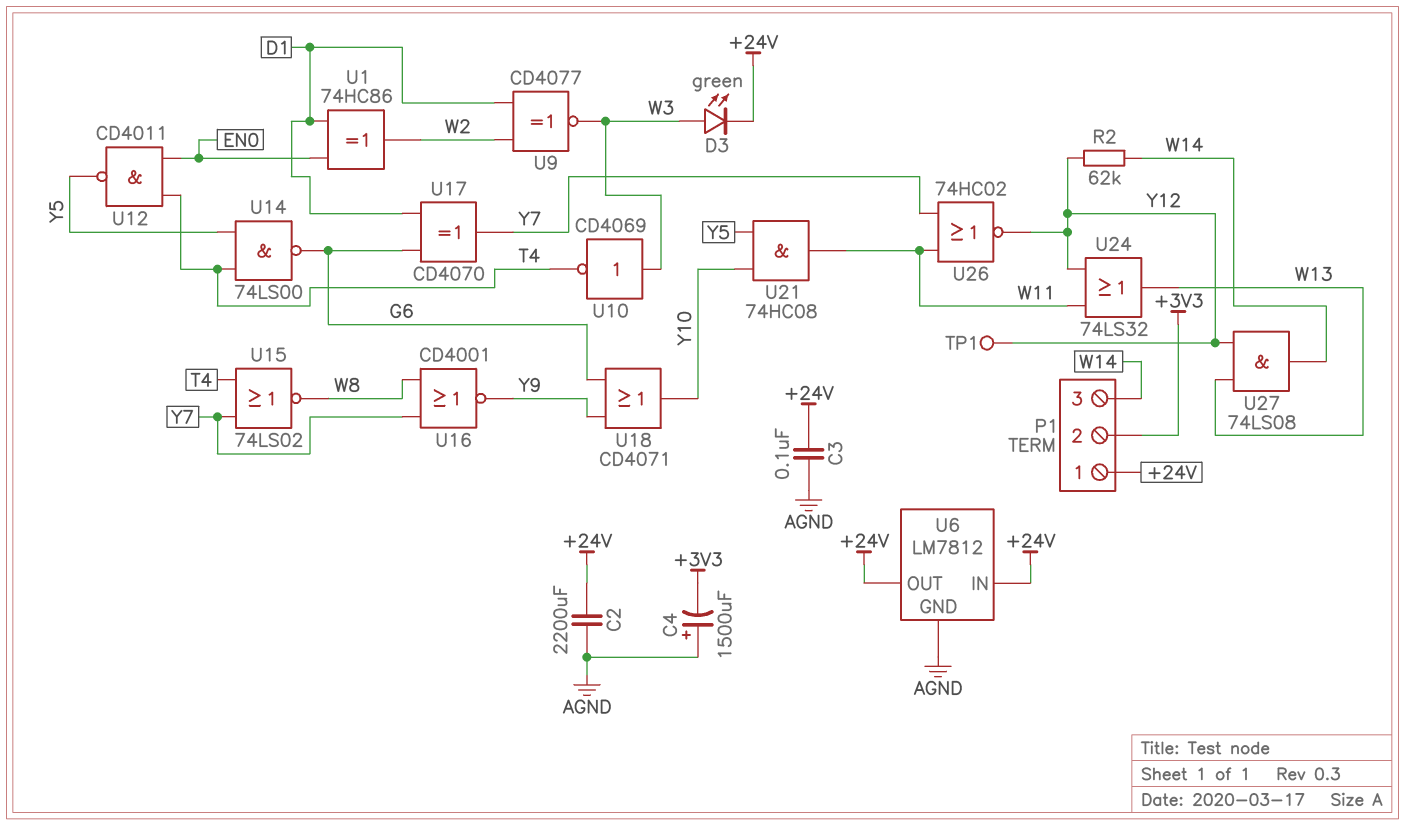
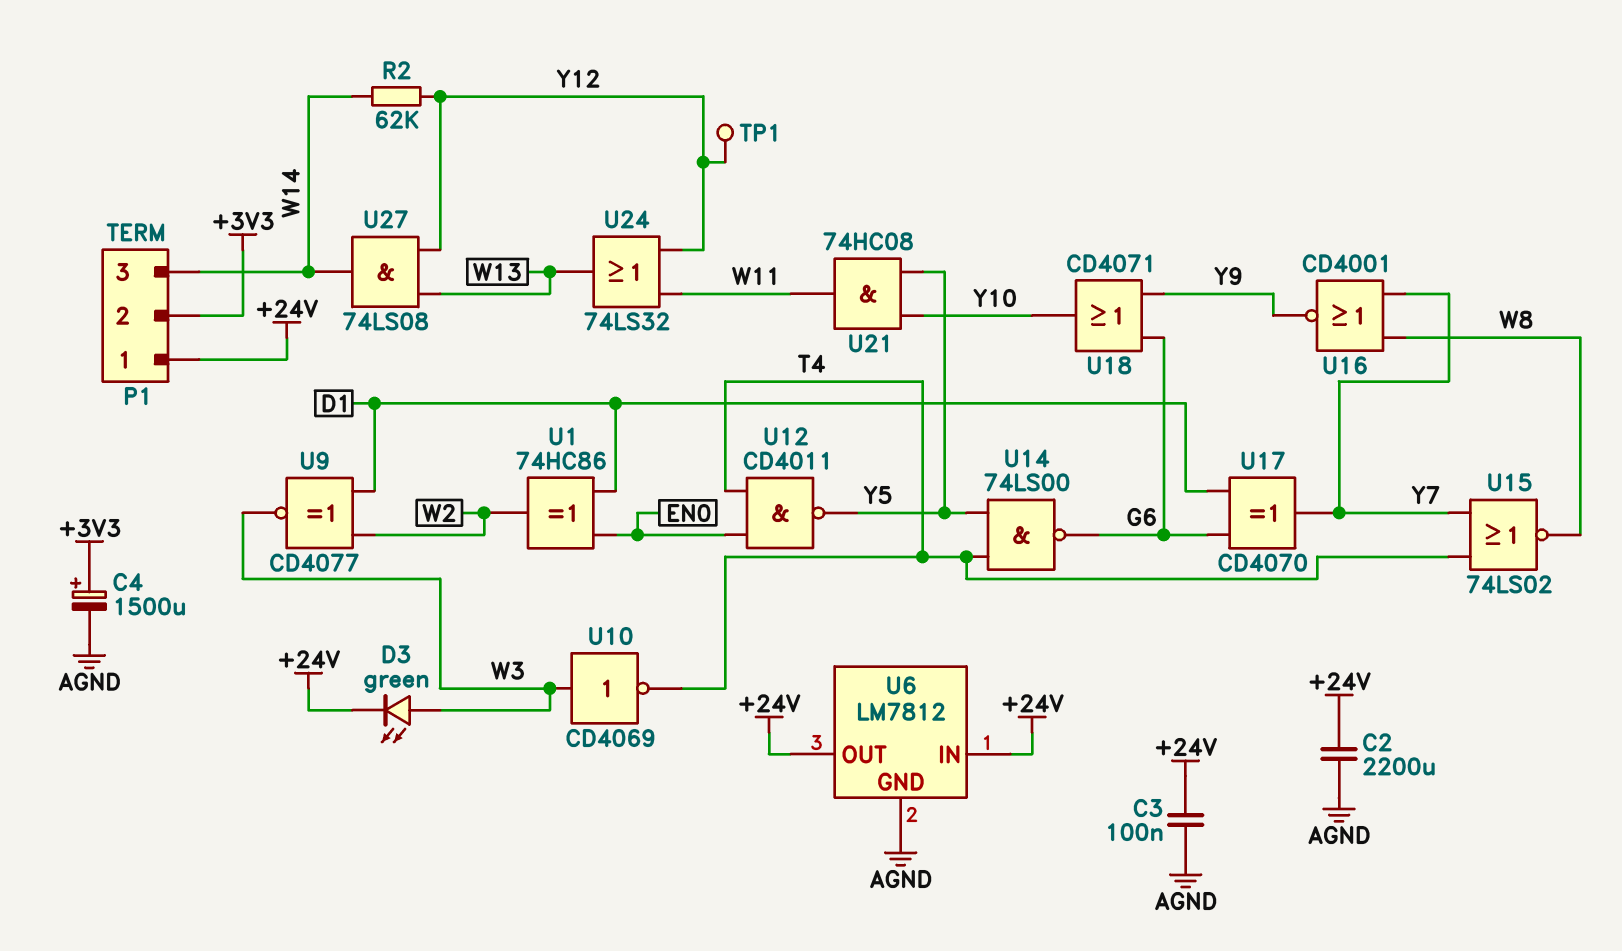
C4: 1500uF (plus AGND, minus +3V3) -> 1500uF (plus +3V3, minus AGND)
U26: NOR 74HC02 (in W11, in Y7, out Y12) -> none

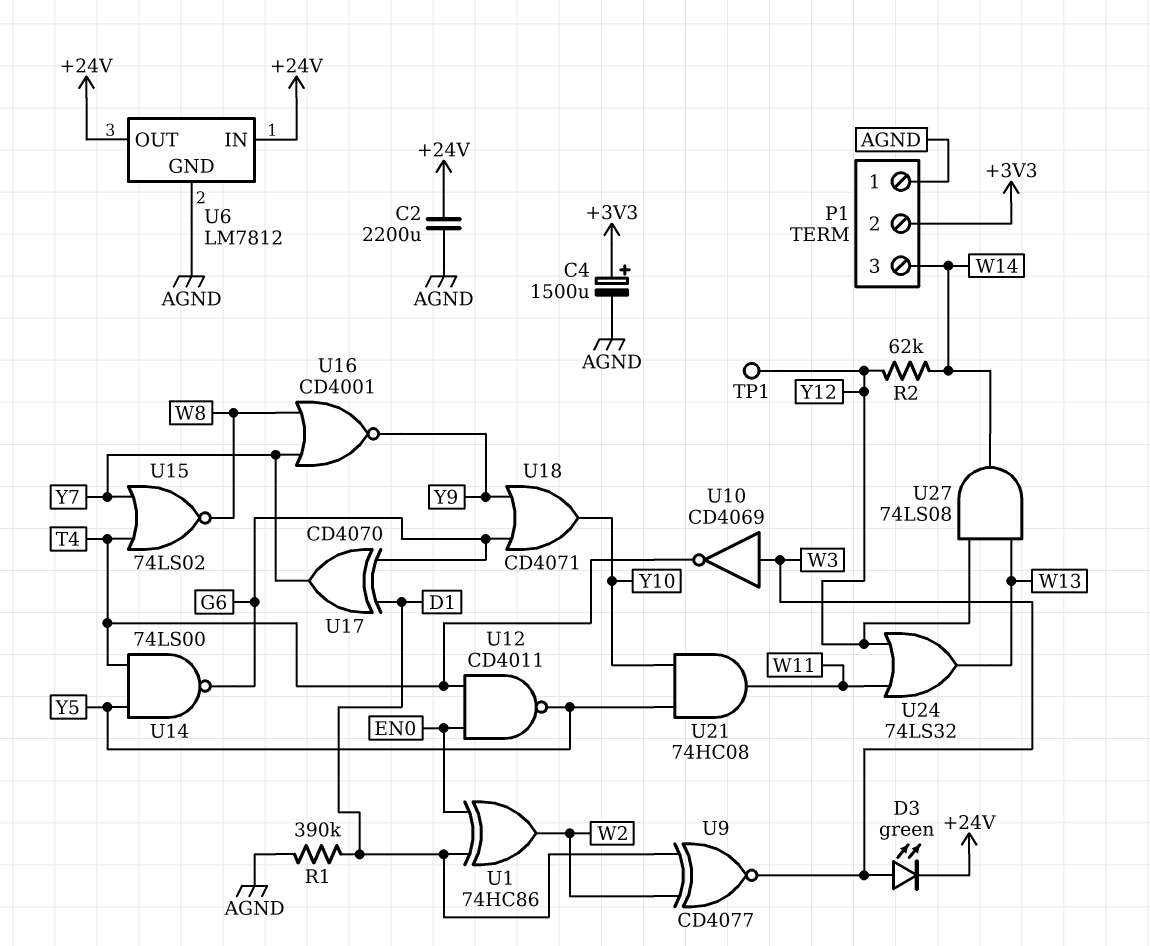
C3: 100nF (+24V, AGND) -> none
P1 pin 1: +24V -> AGND
R1: none -> 390k (AGND, D1)

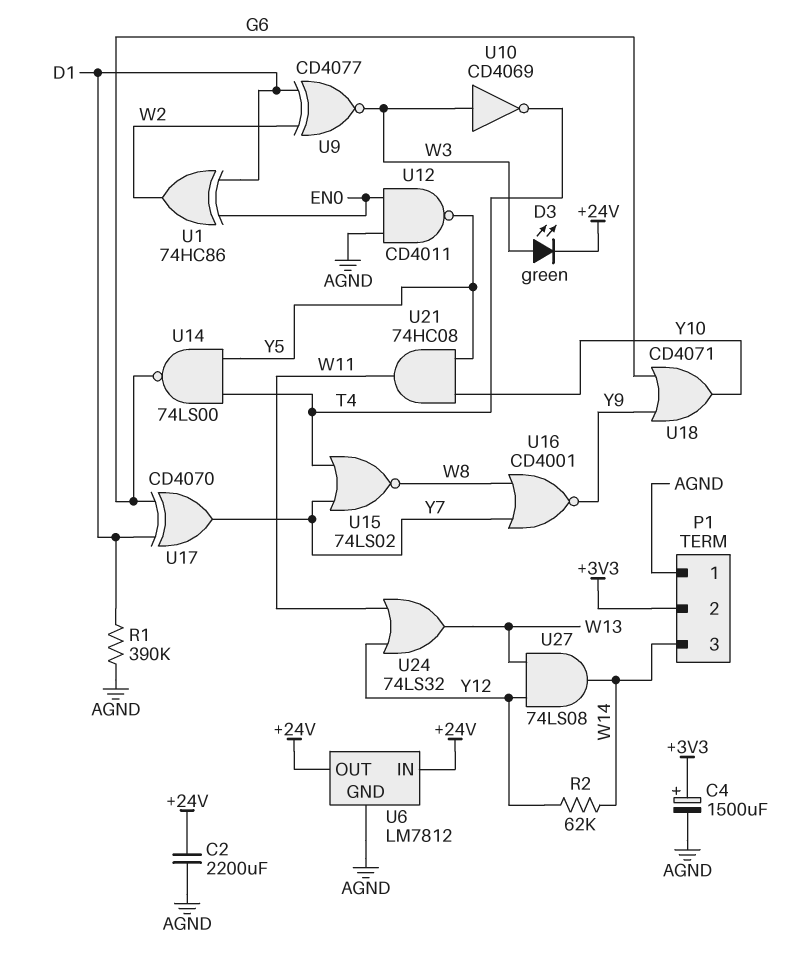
TP1: test point (Y12) -> none
U12: NAND CD4011 (in EN0, in T4, out Y5) -> NAND CD4011 (in AGND, in EN0, out Y5)

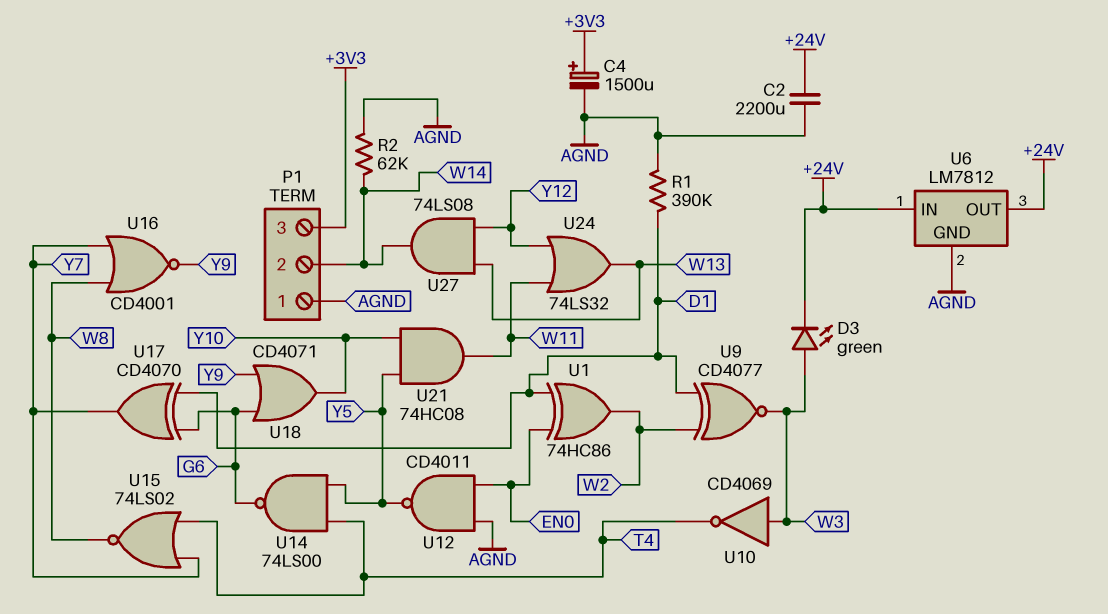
P1 pin 2: +3V3 -> W14
P1 pin 3: W14 -> +3V3
R2: 62k (W14, Y12) -> 62k (AGND, W14)

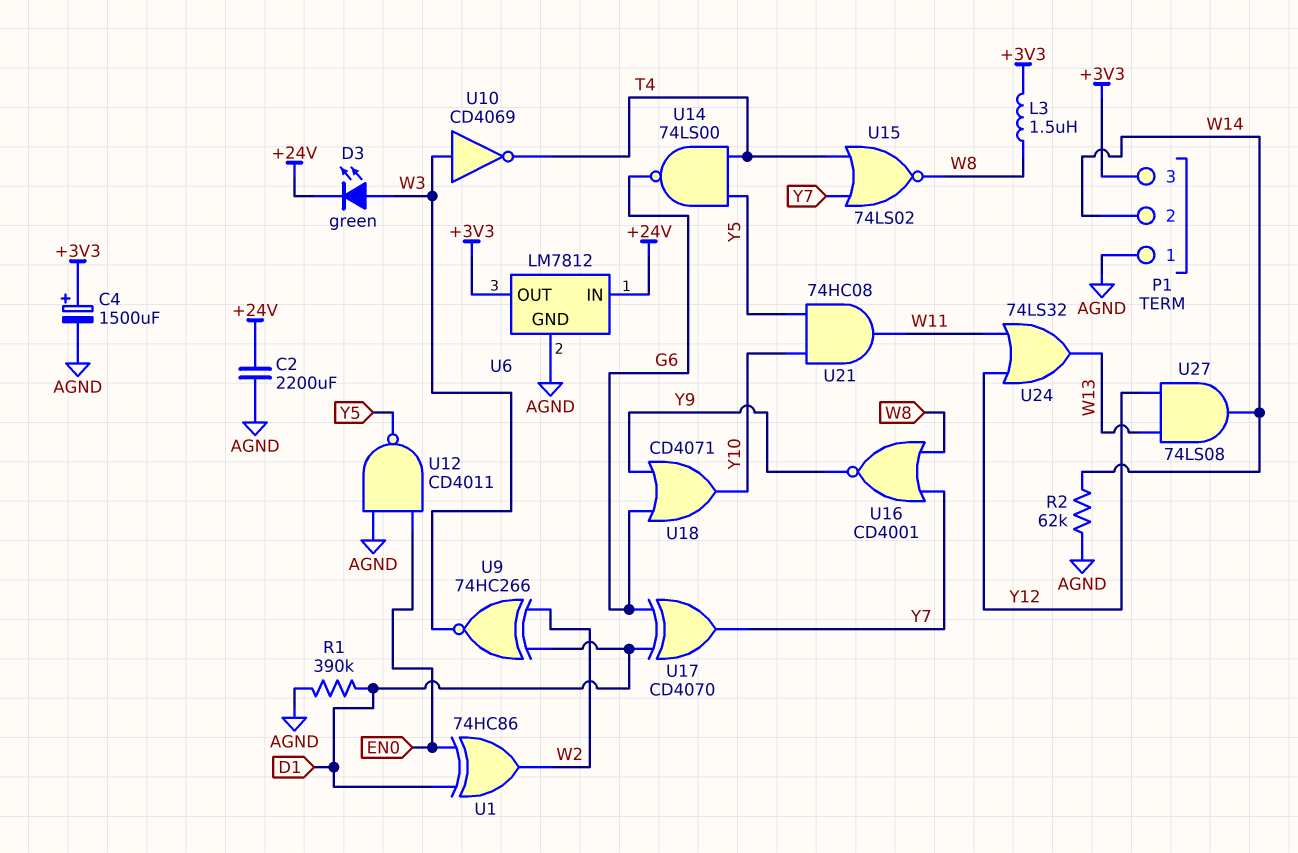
L3: none -> 1.5uH (+3V3, W8)
U6 pin OUT: +24V -> +3V3
U9: XNOR CD4077 (in D1, in W2, out W3) -> XNOR 74HC266 (in D1, in W2, out W3)

